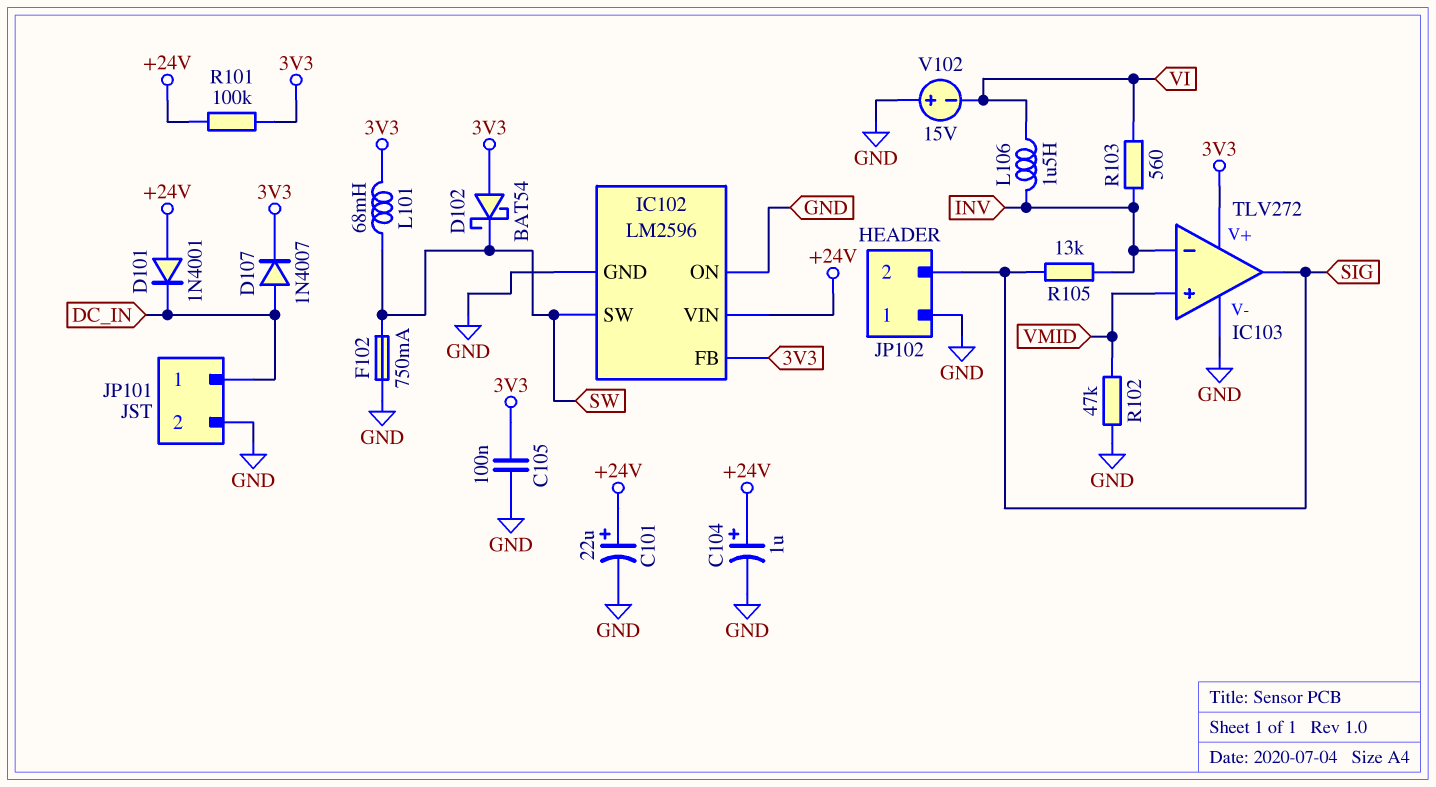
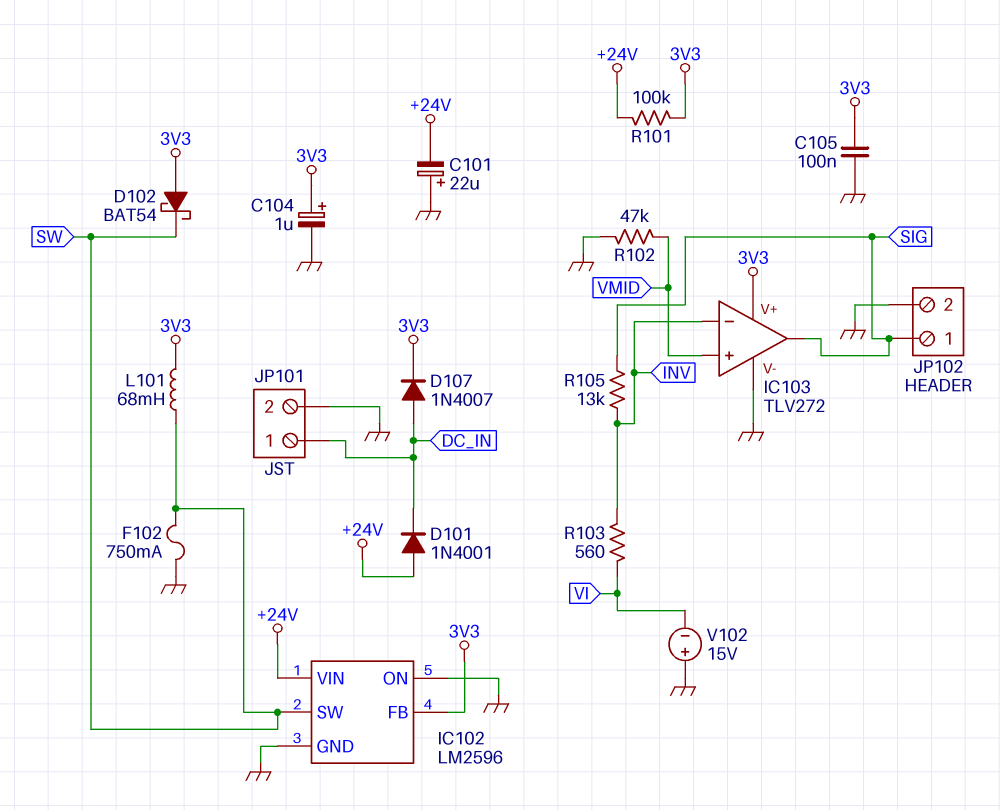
C101: 22uF (plus +24V, minus GND) -> 22uF (plus GND, minus +24V)
C104: 1uF (plus +24V, minus GND) -> 1uF (plus 3V3, minus GND)
JP102 pin 1: GND -> SIG
JP102 pin 2: SIG -> GND
L106: 1.5uH (INV, VI) -> none

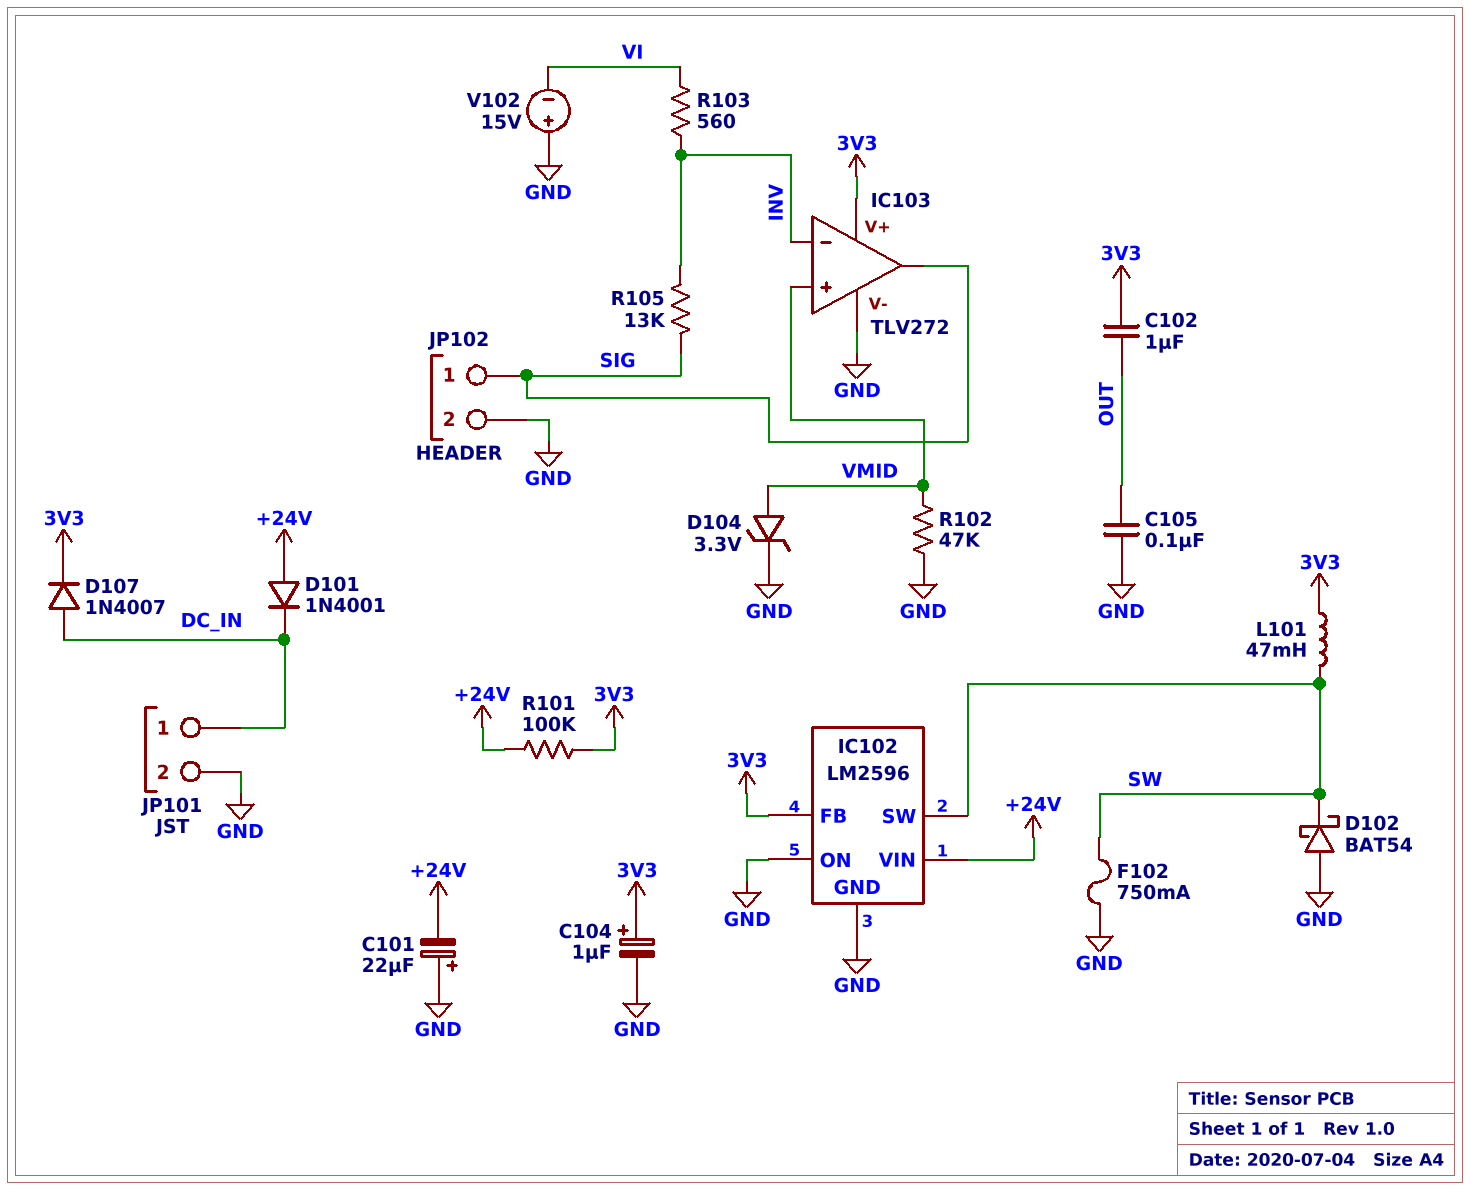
C102: none -> 1uF (3V3, OUT)
C105: 100nF (3V3, GND) -> 100nF (GND, OUT)
D102: schottky BAT54 (A 3V3, K SW) -> schottky BAT54 (A GND, K SW)
D104: none -> zener 3.3V (A VMID, K GND)
L101: 68mH (3V3, SW) -> 47mH (3V3, SW)

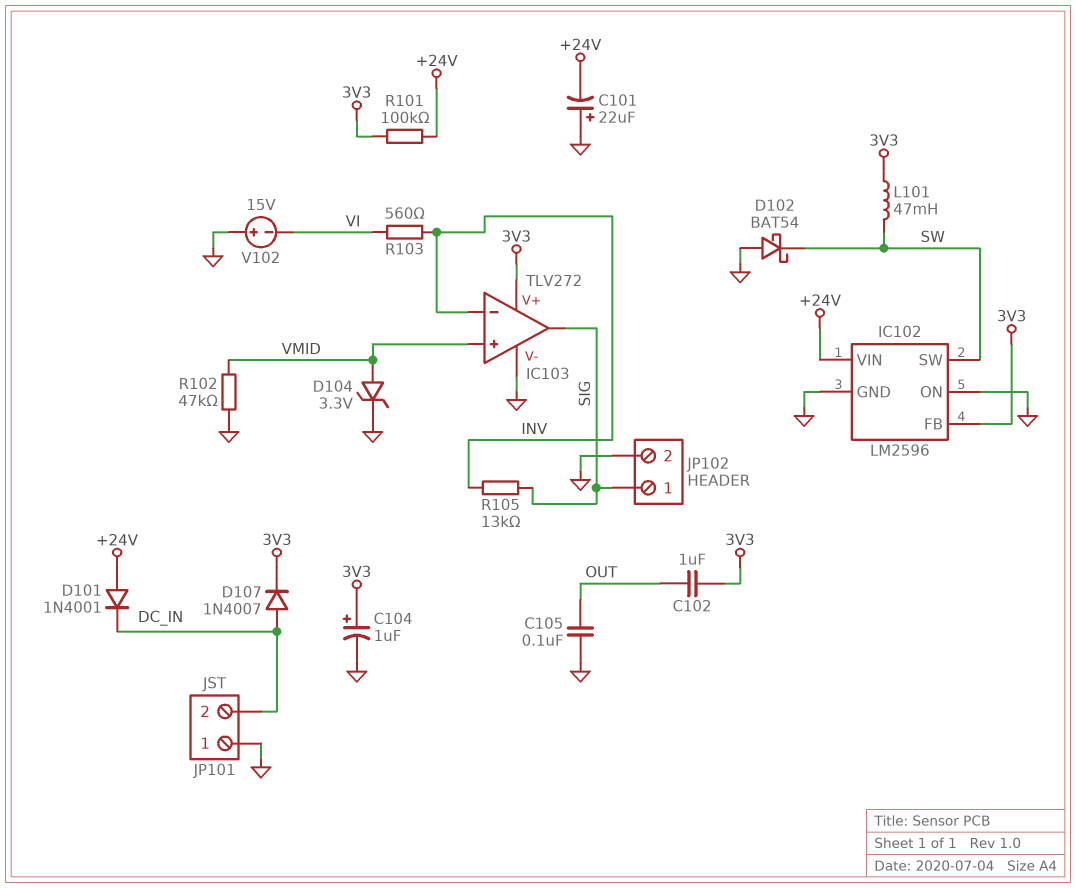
F102: 750mA (GND, SW) -> none
JP101 pin 1: DC_IN -> GND
JP101 pin 2: GND -> DC_IN

